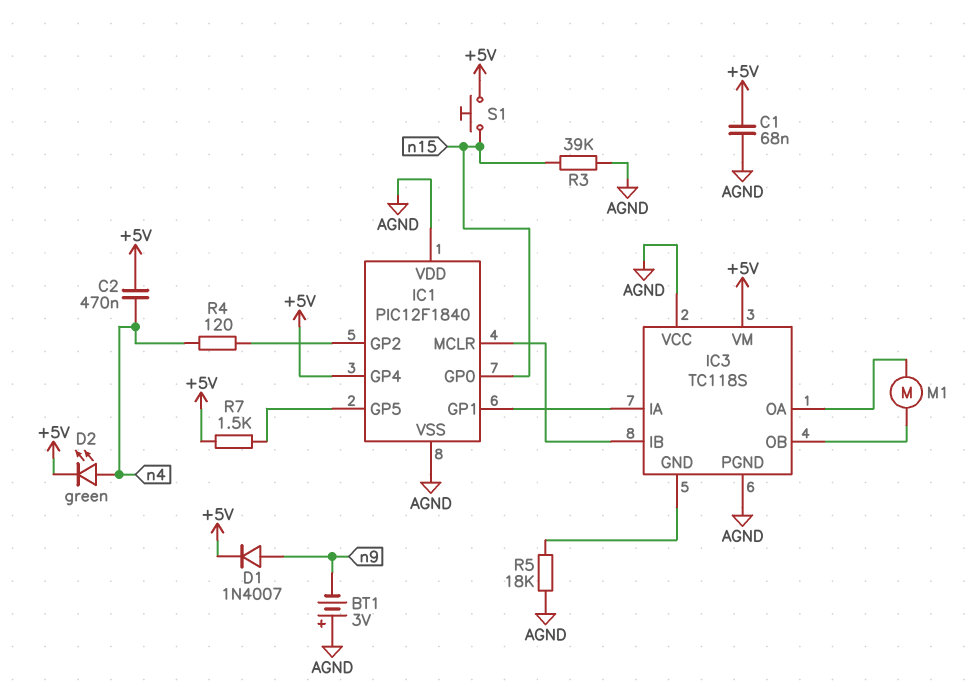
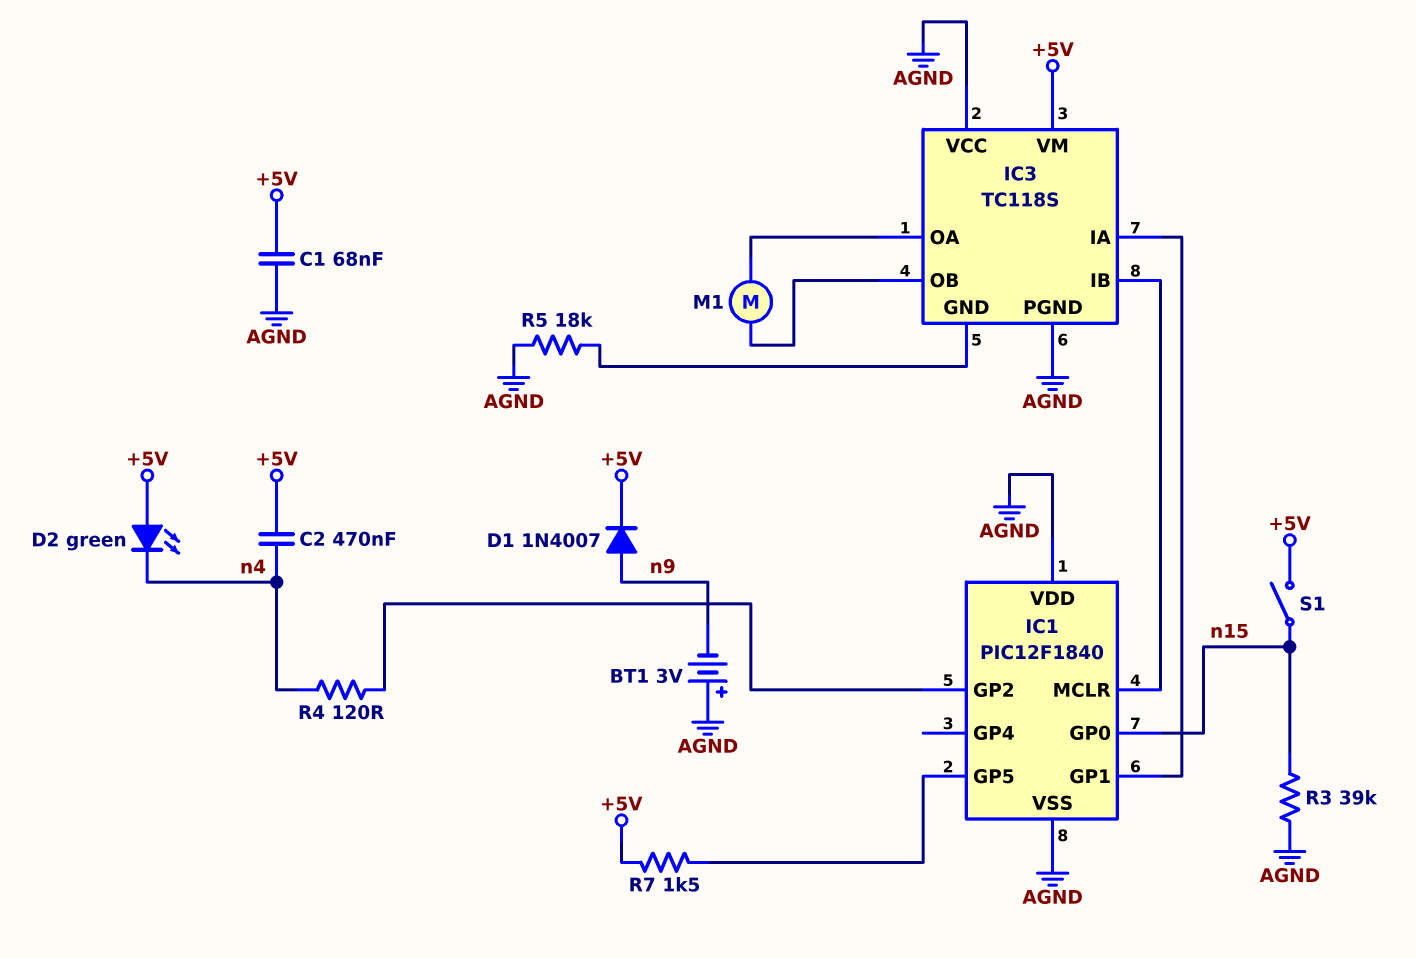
D2: LED green (A n4, K +5V) -> LED green (A +5V, K n4)
IC1 pin GP4: +5V -> none
S1: button (+5V, n15) -> switch (+5V, n15)

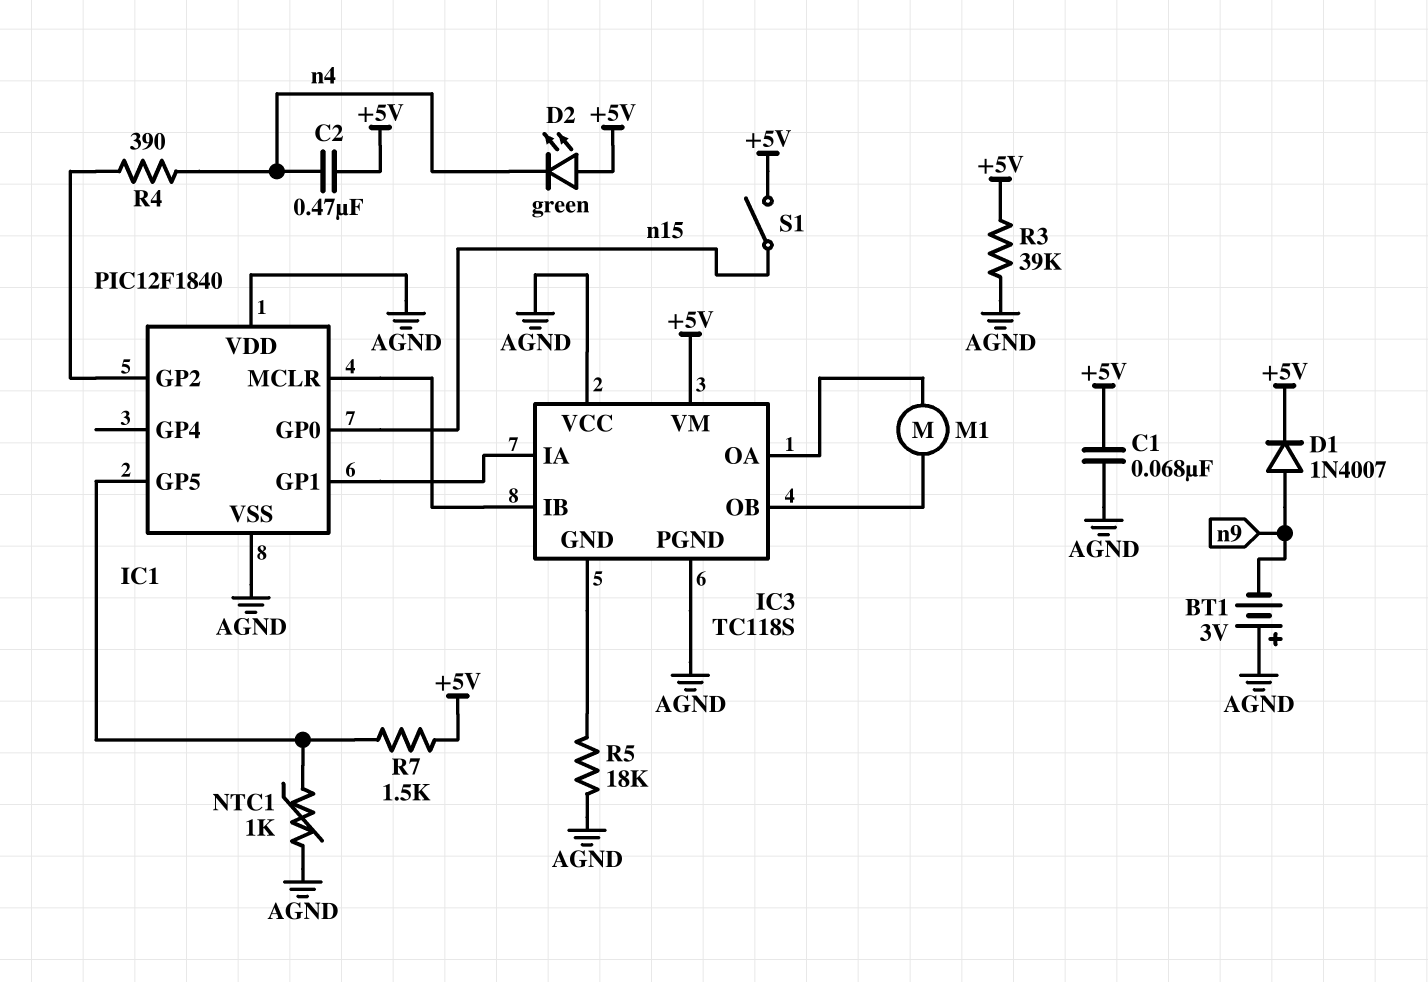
NTC1: none -> 1k (AGND, IC1/GP5)
R3: 39k (AGND, n15) -> 39k (+5V, AGND)
R4: 120 (IC1/GP2, n4) -> 390 (IC1/GP2, n4)

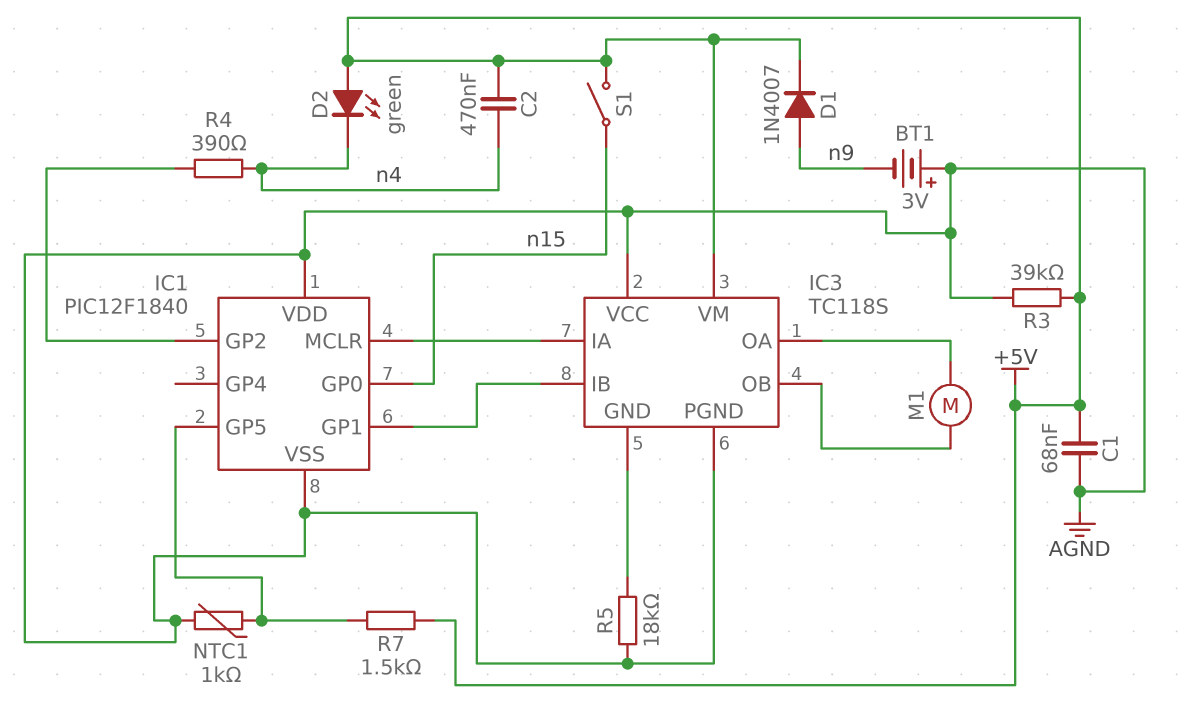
IC3 pin IA: IC1/GP1 -> IC1/MCLR
IC3 pin IB: IC1/MCLR -> IC1/GP1

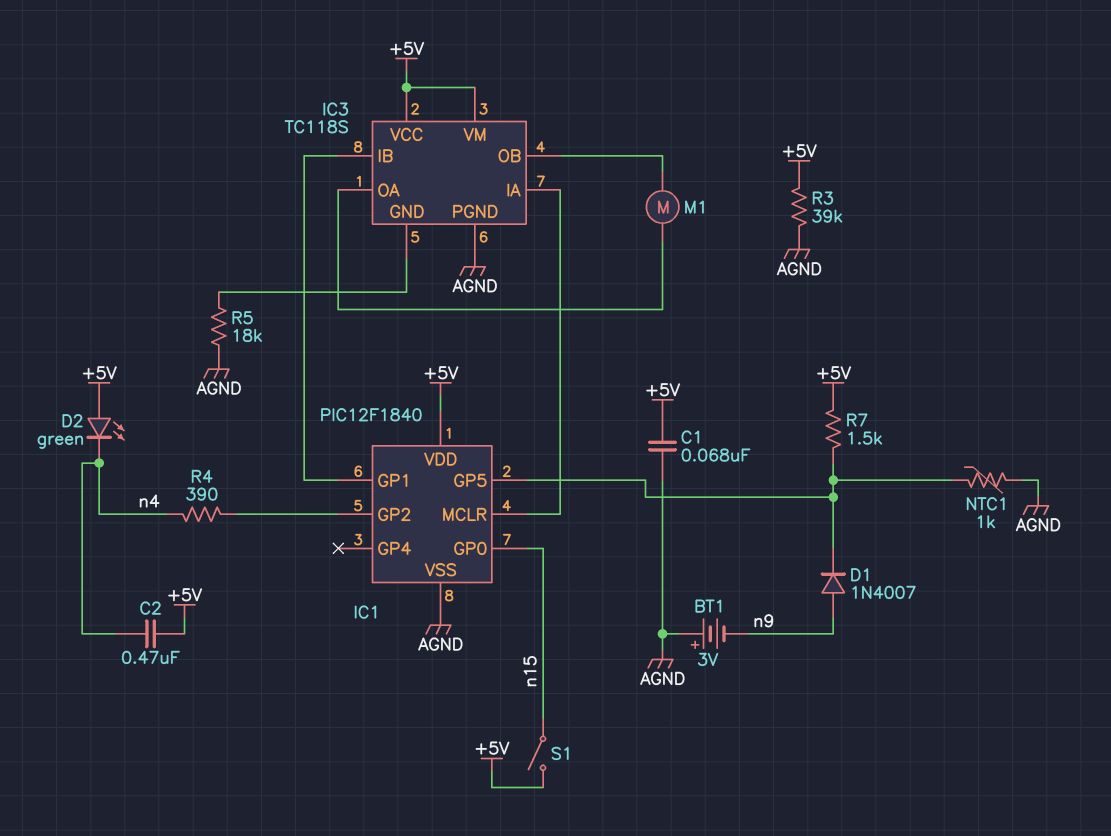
D1: diode 1N4007 (A n9, K +5V) -> diode 1N4007 (A n9, K IC1/GP5)
IC1 pin VDD: AGND -> +5V
IC3 pin VCC: AGND -> +5V

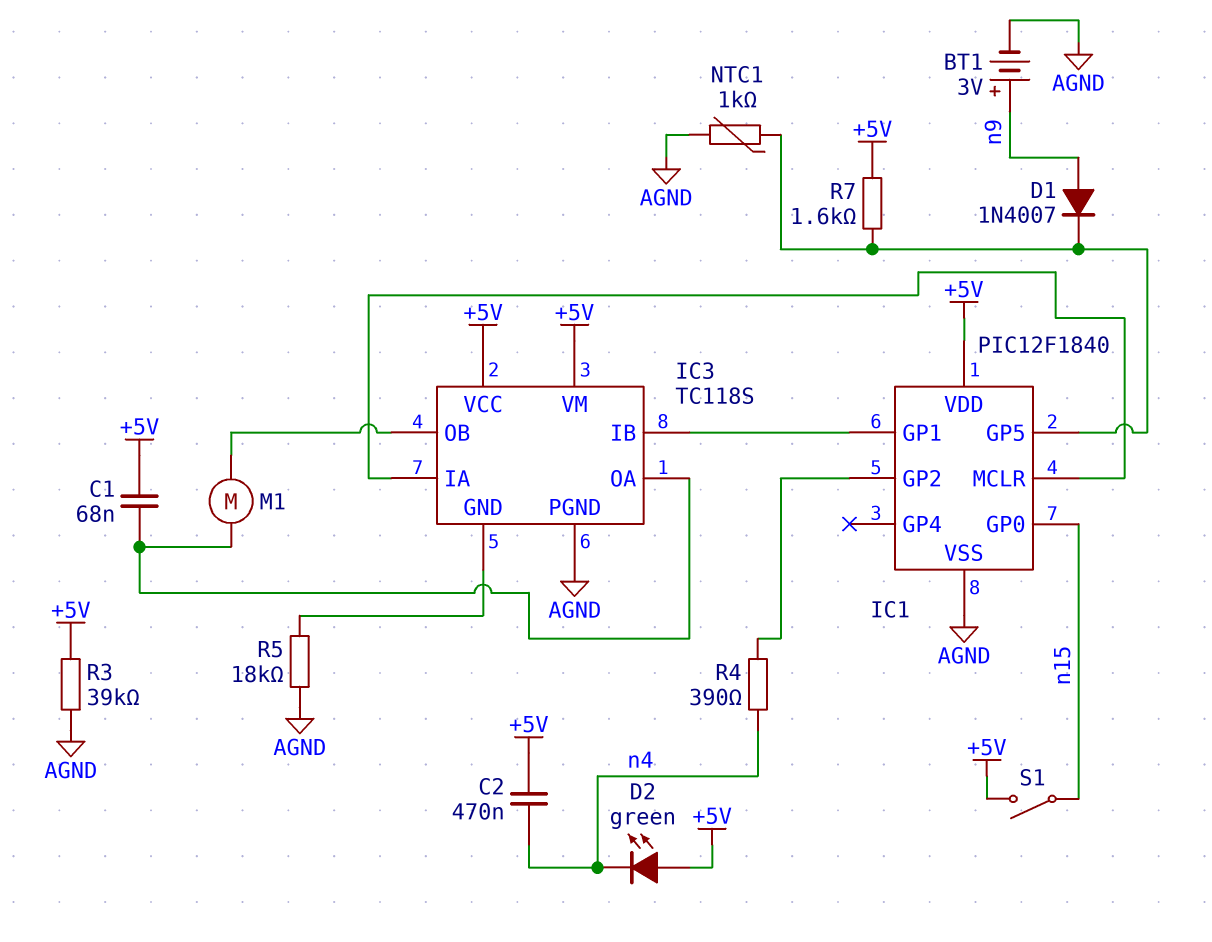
BT1: 3V (plus AGND, minus n9) -> 3V (plus n9, minus AGND)
C1: 68nF (+5V, AGND) -> 68nF (+5V, IC3/OA)
R7: 1.5k (+5V, IC1/GP5) -> 1.6k (+5V, IC1/GP5)

